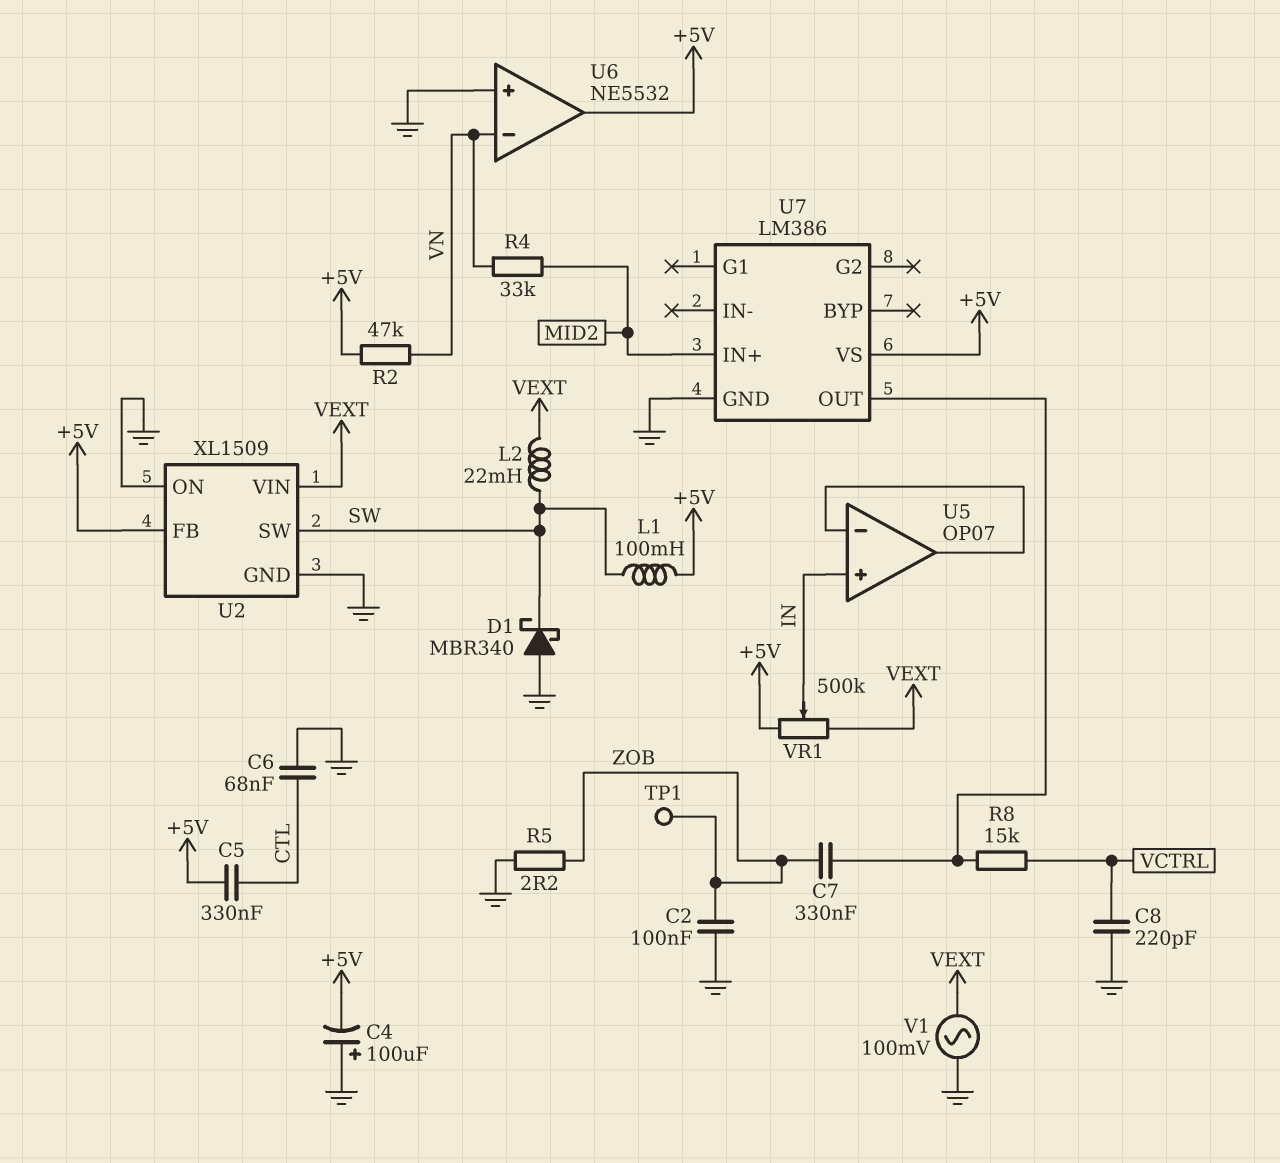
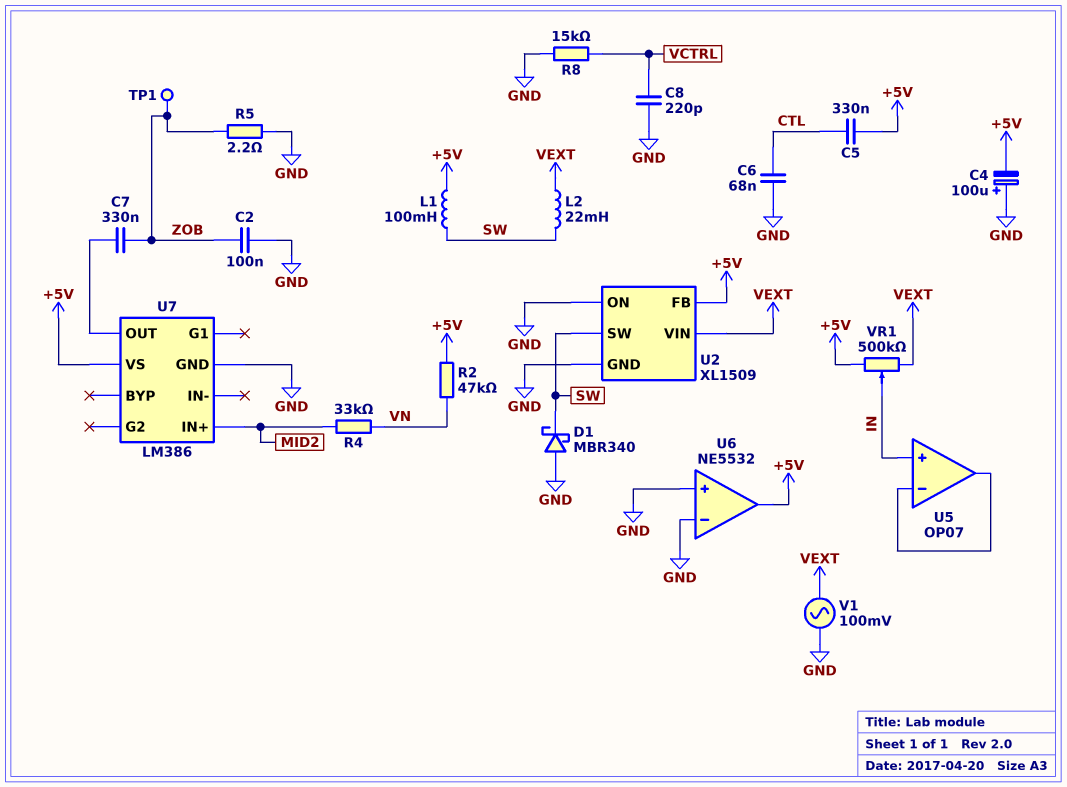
R8: 15k (U7/OUT, VCTRL) -> 15k (GND, VCTRL)
U6 pin in-: VN -> GND

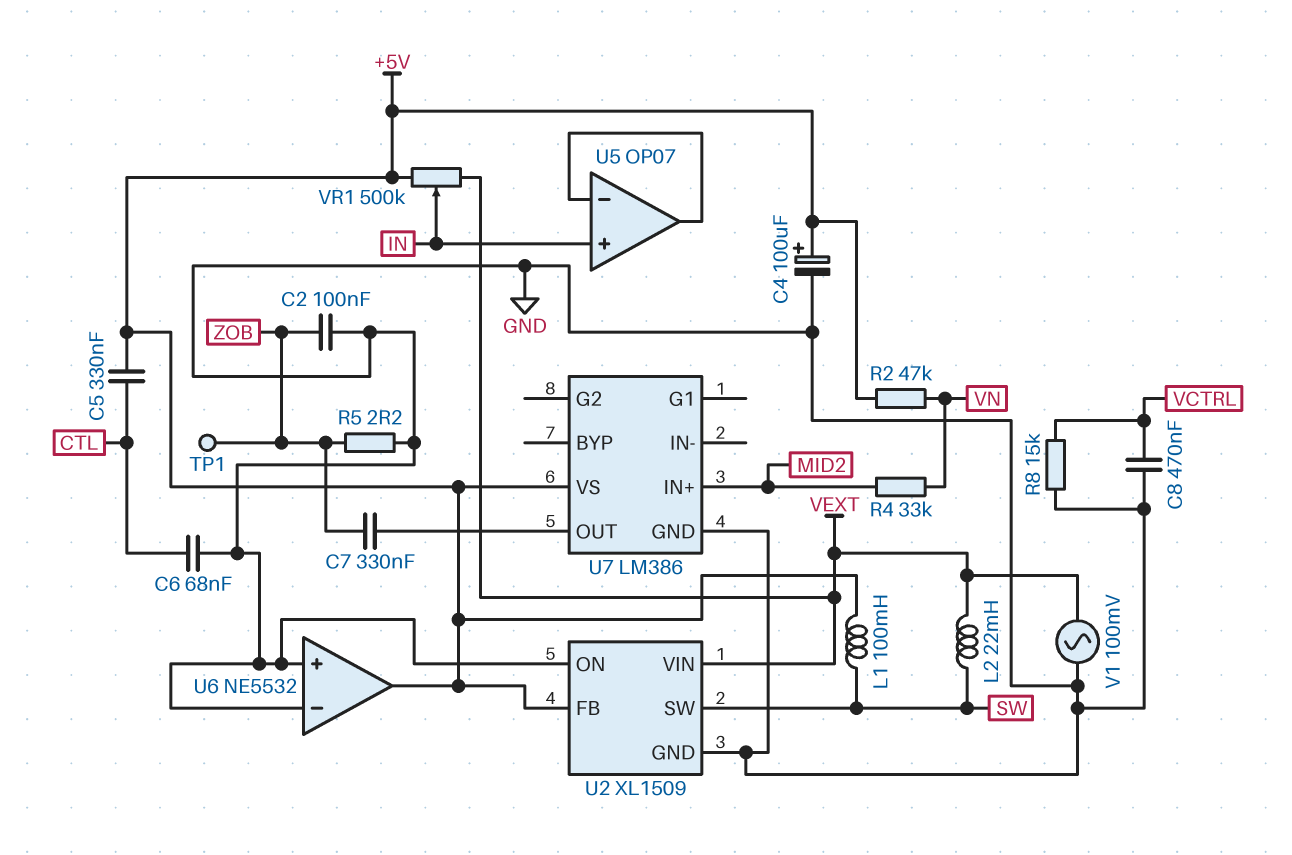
C4: 100uF (plus GND, minus +5V) -> 100uF (plus +5V, minus GND)
C8: 220pF (GND, VCTRL) -> 470nF (GND, VCTRL)
D1: schottky MBR340 (A GND, K SW) -> none

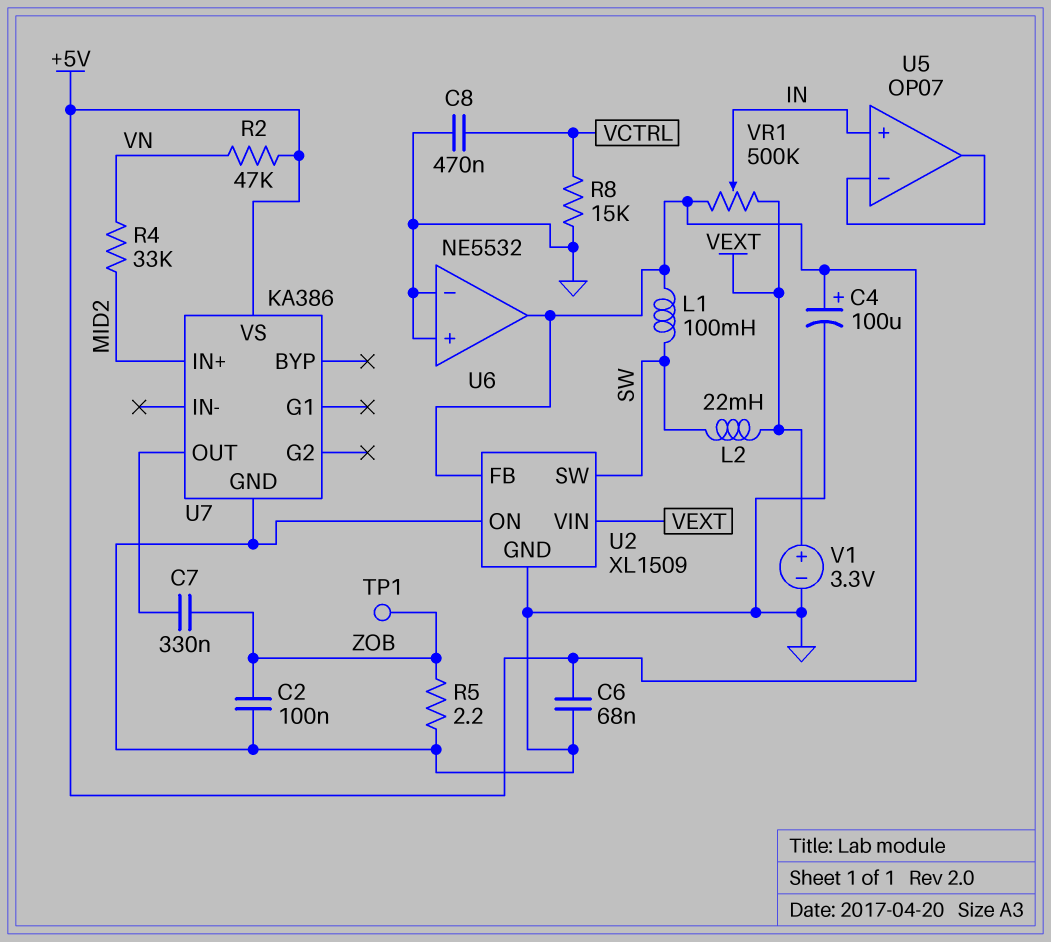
C5: 330nF (+5V, CTL) -> none
C6: 68nF (CTL, GND) -> 68nF (+5V, GND)
U7: LM386 -> KA386
V1: AC 100mV (GND, VEXT) -> 3.3V (plus VEXT, minus GND)

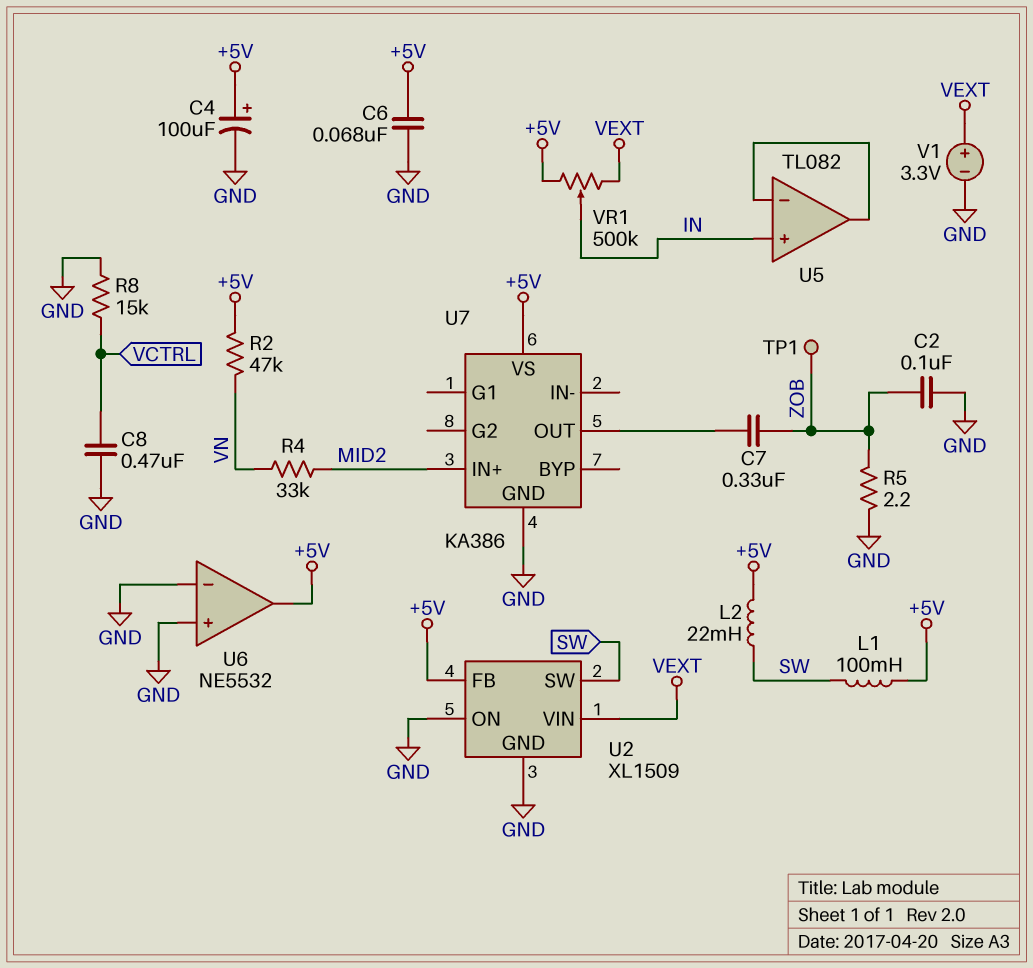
L2: 22mH (SW, VEXT) -> 22mH (+5V, SW)
U5: OP07 -> TL082

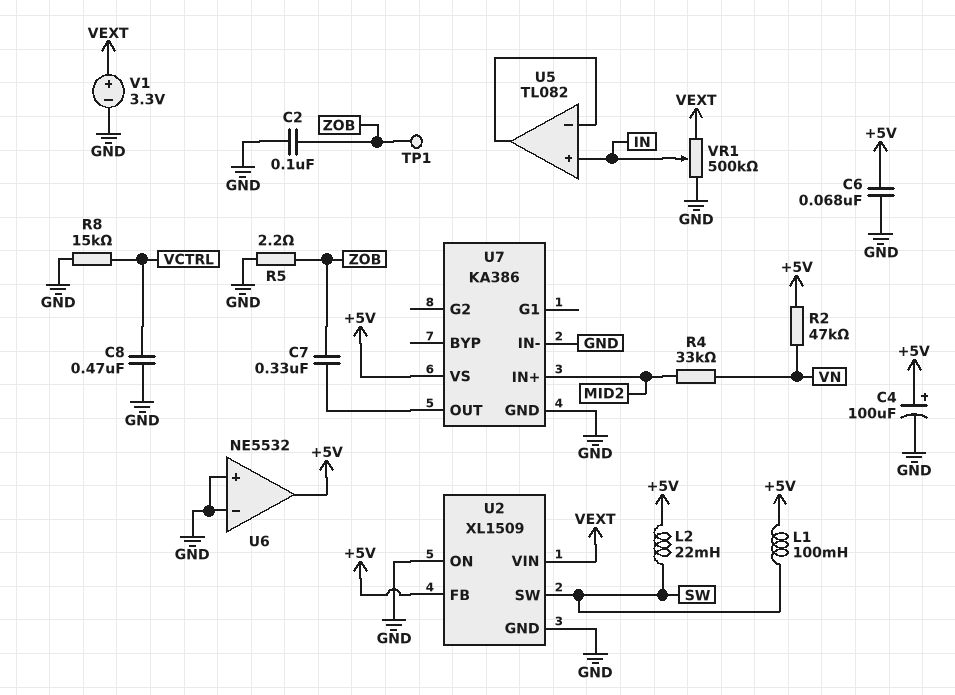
U7 pin IN-: none -> GND
VR1: 500k (+5V, VEXT, wiper IN) -> 500k (GND, VEXT, wiper IN)

